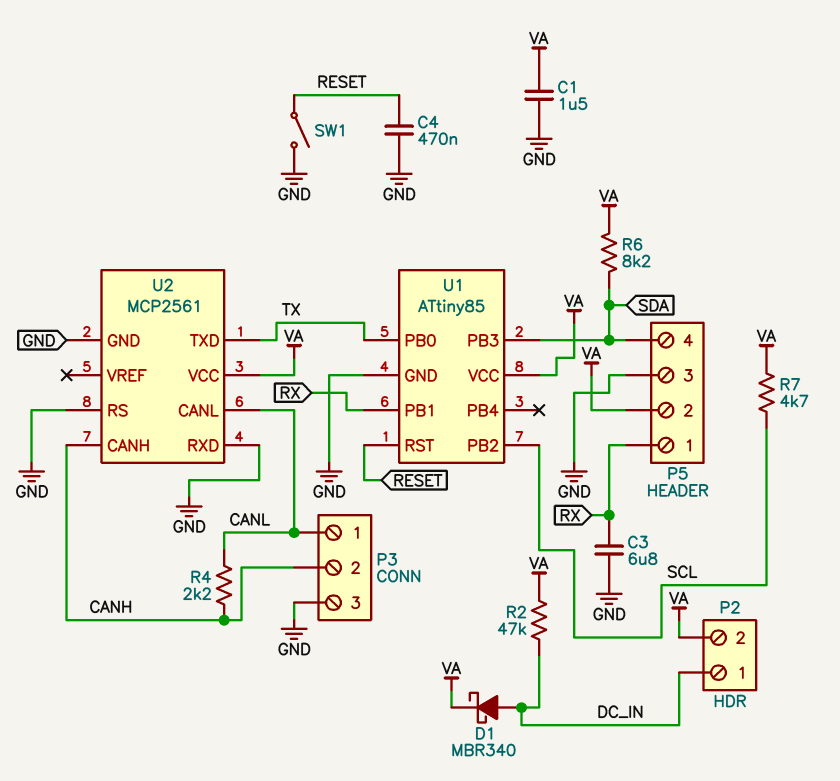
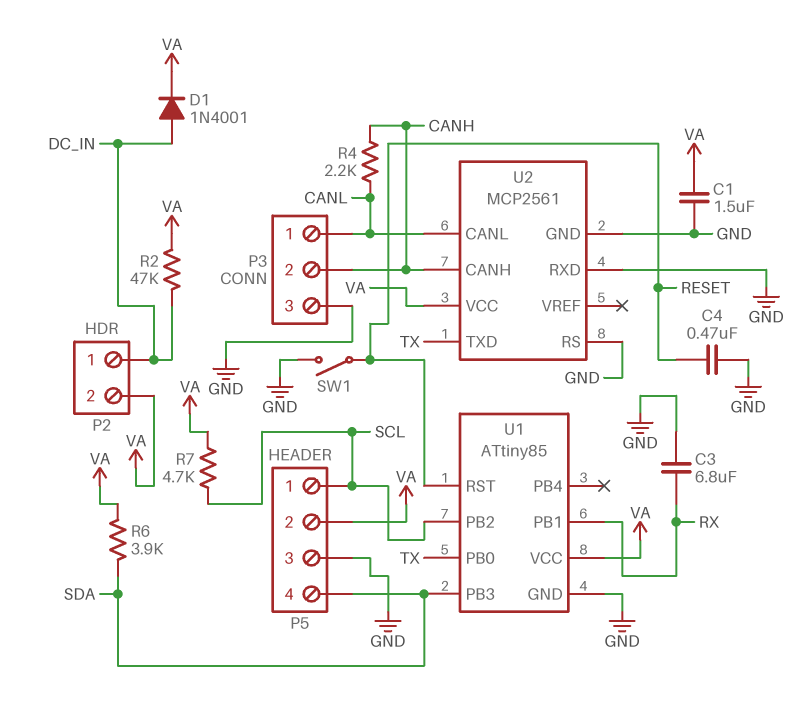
D1: schottky MBR340 (A DC_IN, K VA) -> diode 1N4001 (A DC_IN, K VA)
P5 pin 1: RX -> SCL
R6: 8.2k (SDA, VA) -> 3.9k (SDA, VA)

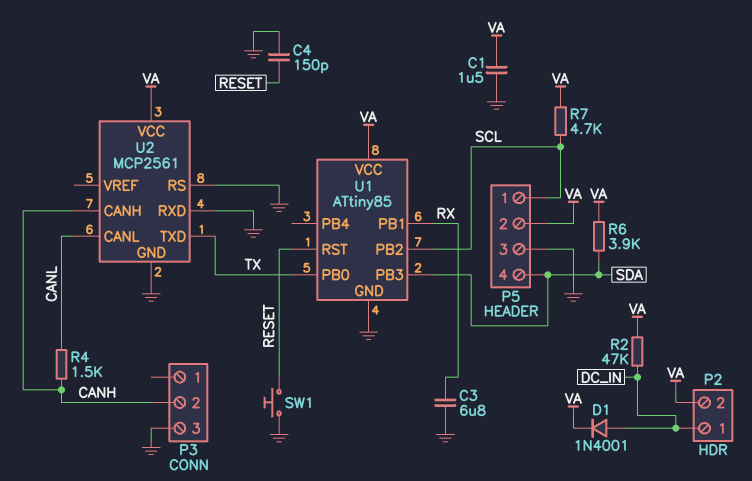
C4: 470nF (GND, RESET) -> 150pF (GND, RESET)
P3 pin 1: CANL -> none
R4: 2.2k (CANH, CANL) -> 1.5k (CANH, CANL)
SW1: switch (GND, RESET) -> button (GND, RESET)

